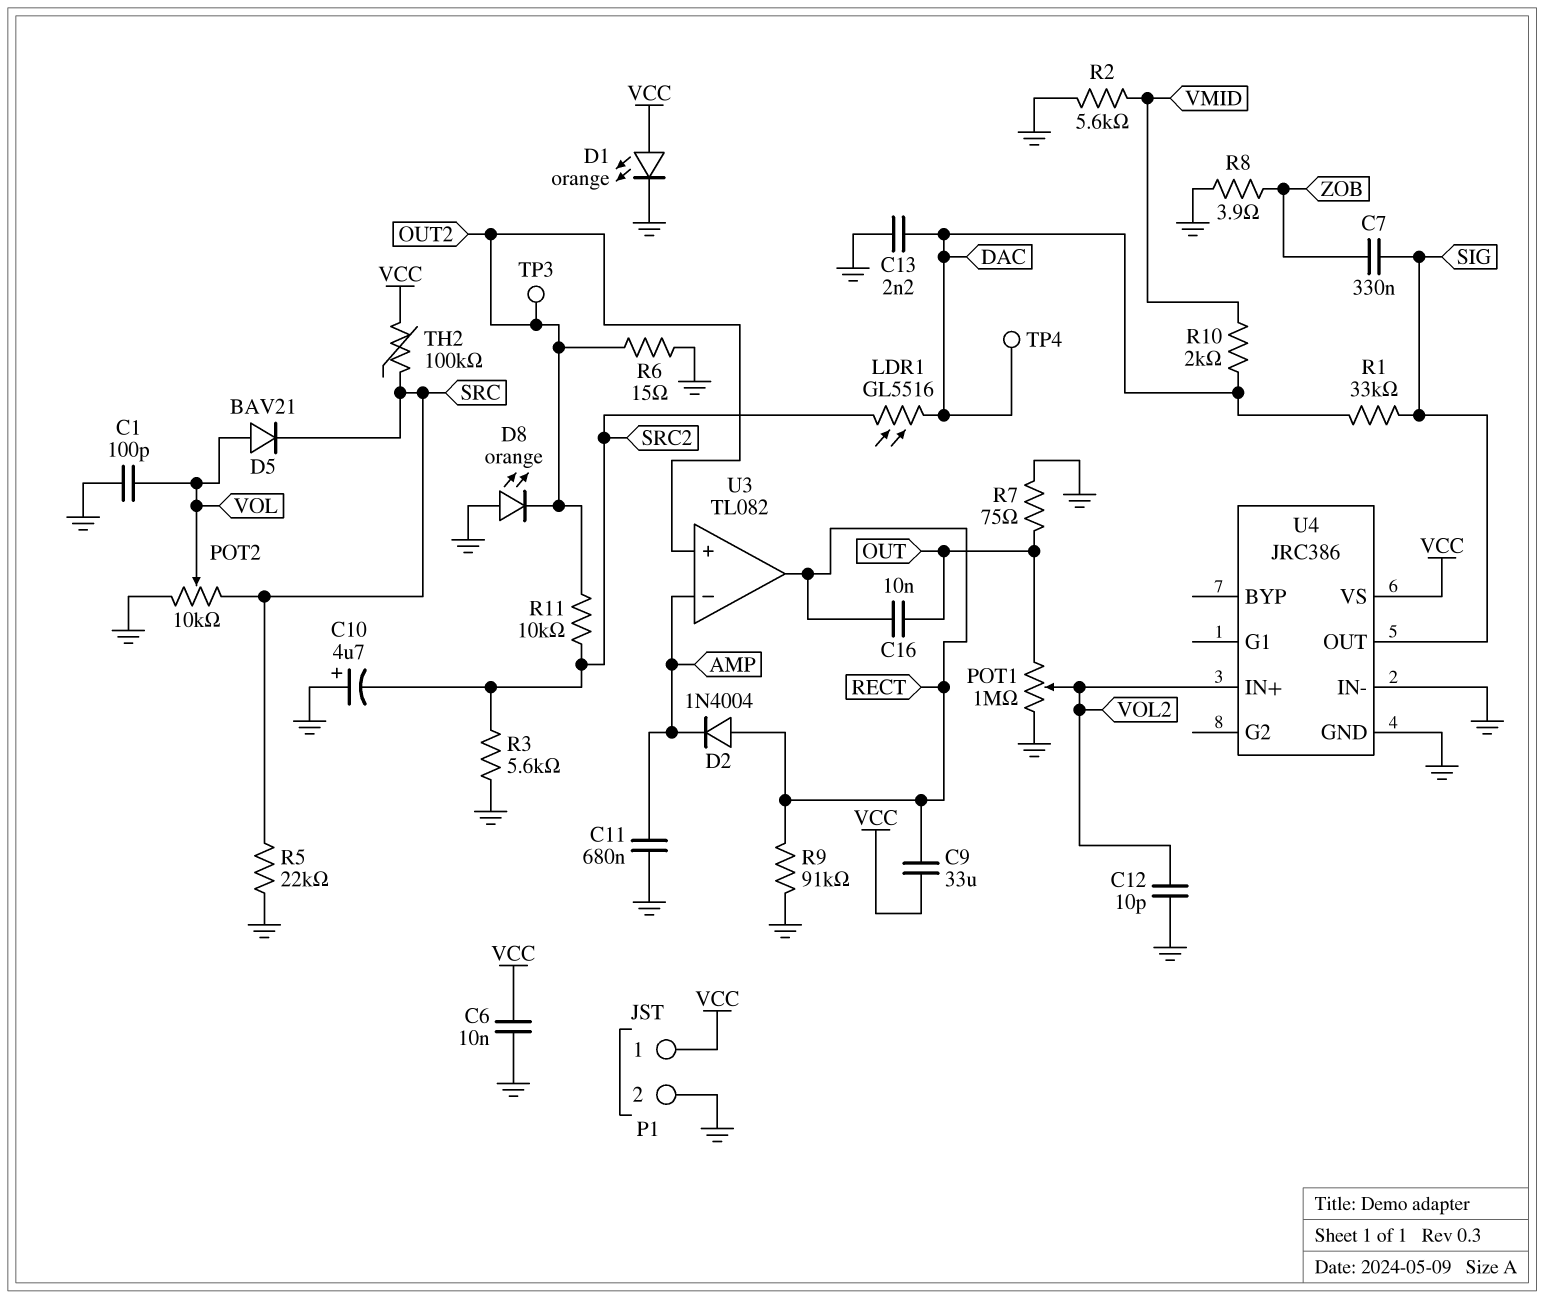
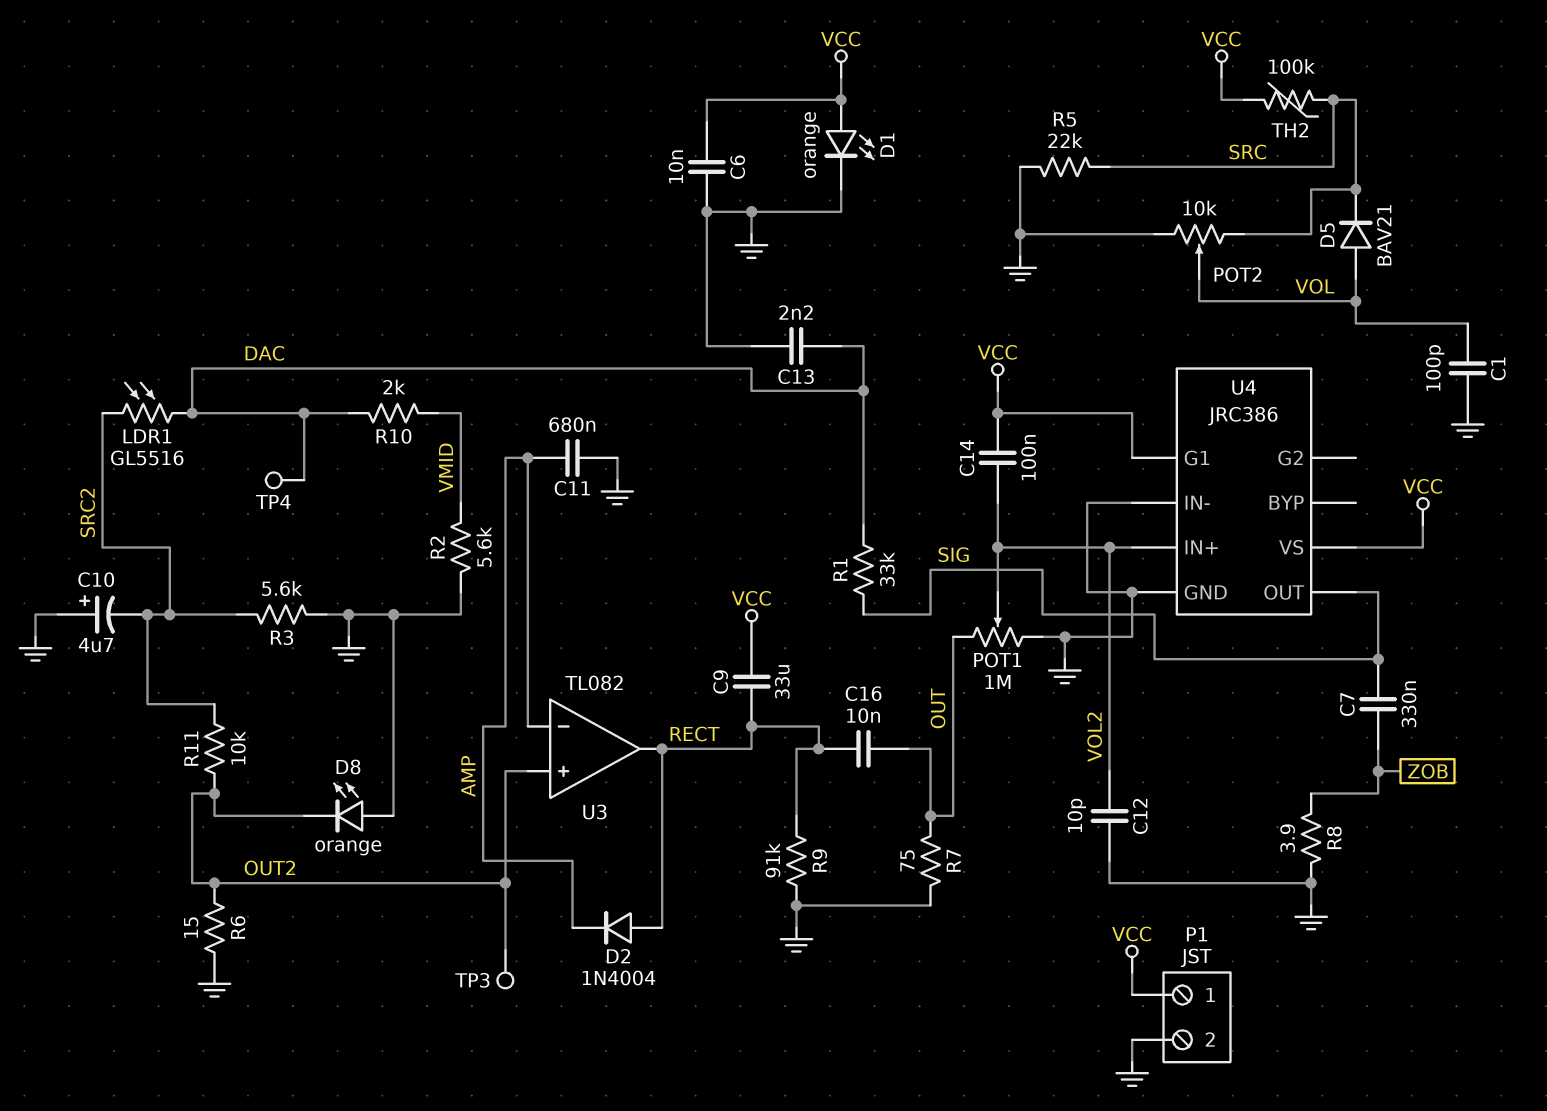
C14: none -> 100nF (VCC, VOL2)
U4 pin G1: none -> VCC

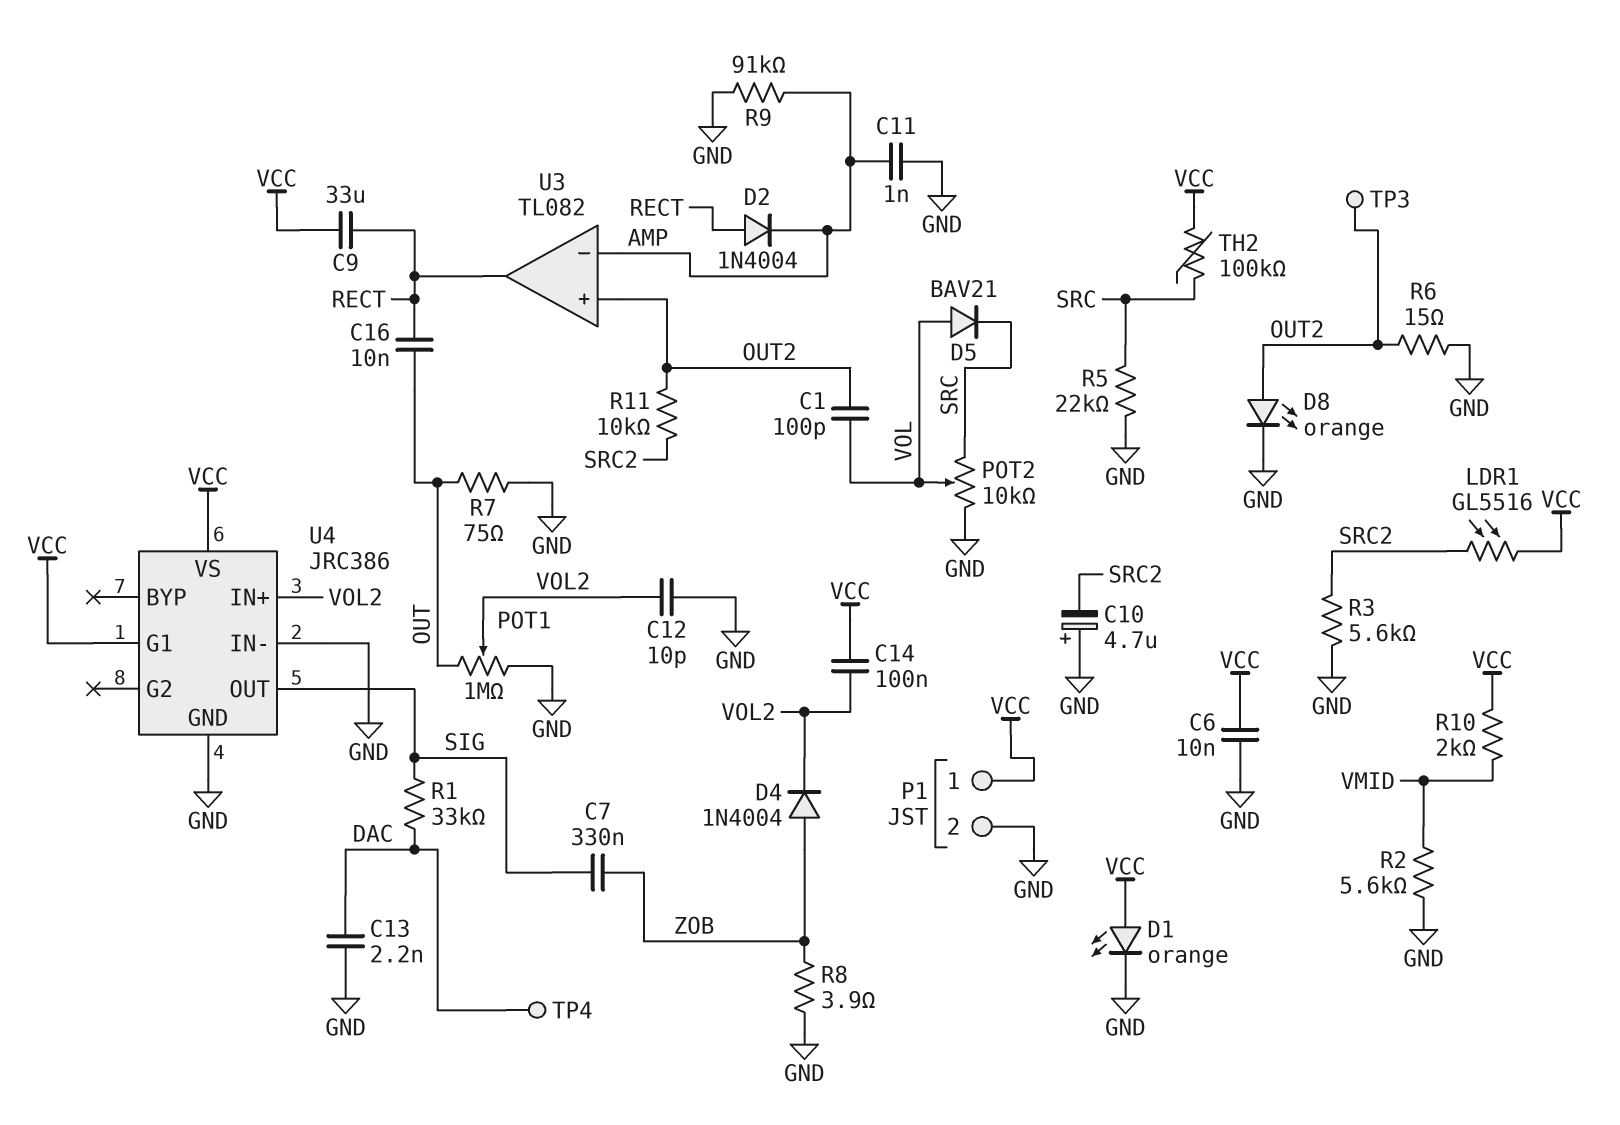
C1: 100pF (GND, VOL) -> 100pF (OUT2, VOL)
C11: 680nF (AMP, GND) -> 1nF (AMP, GND)
D4: none -> diode 1N4004 (A ZOB, K VOL2)
D8: LED orange (A GND, K OUT2) -> LED orange (A OUT2, K GND)
LDR1: GL5516 (DAC, SRC2) -> GL5516 (SRC2, VCC)
R9: 91k (GND, RECT) -> 91k (AMP, GND)
R10: 2k (DAC, VMID) -> 2k (VCC, VMID)

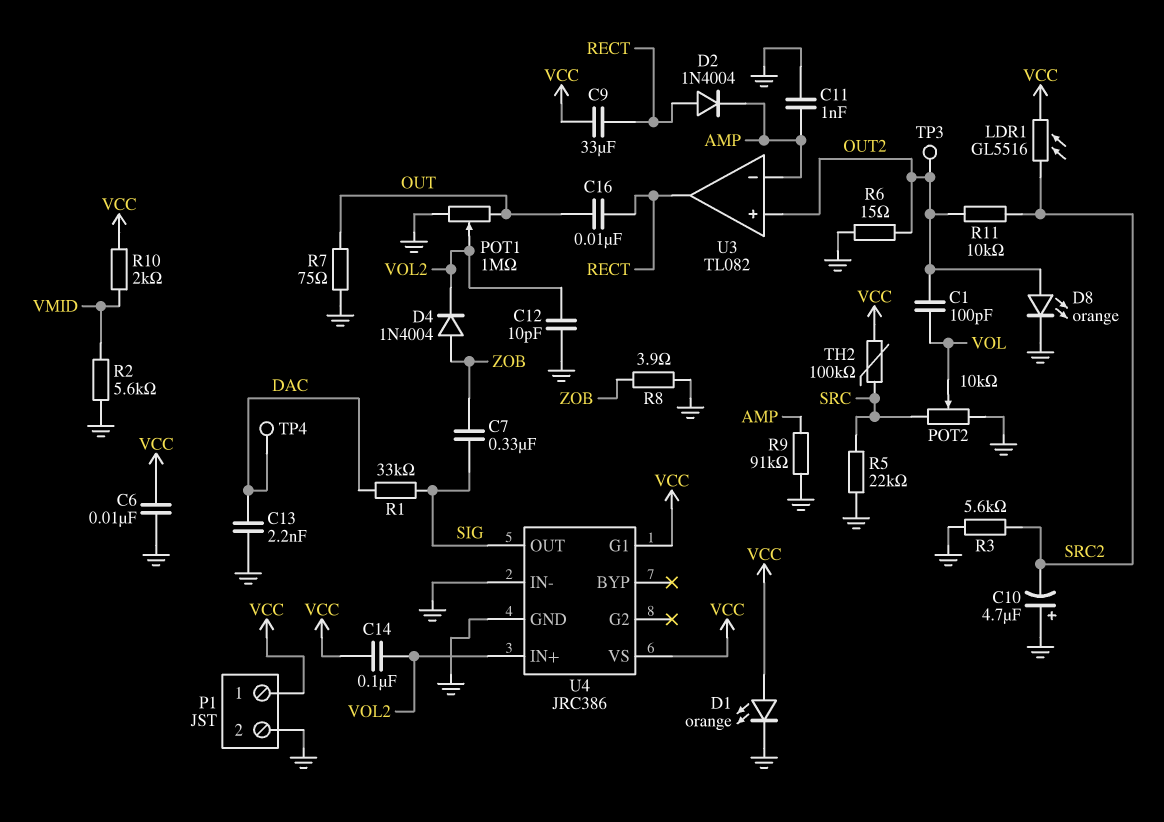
D5: diode BAV21 (A VOL, K SRC) -> none

